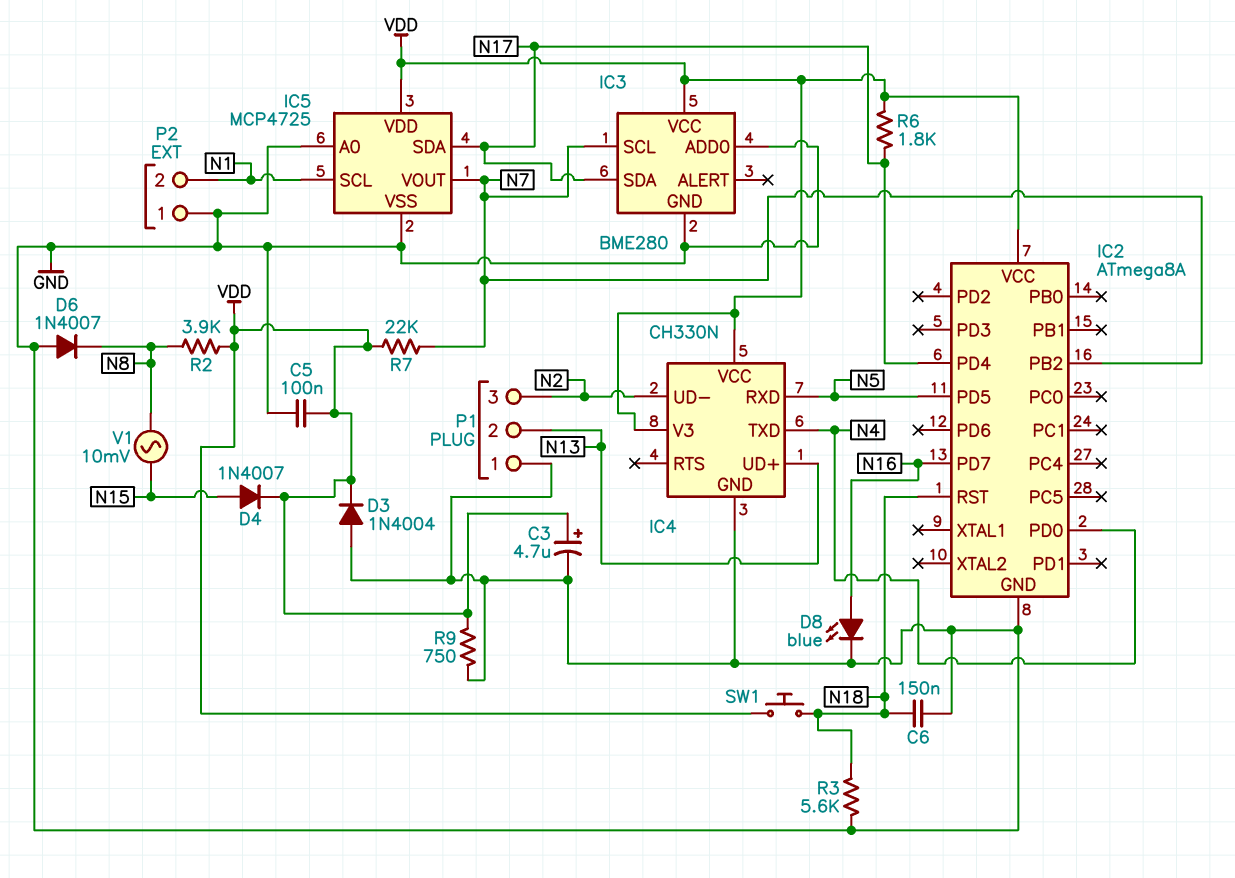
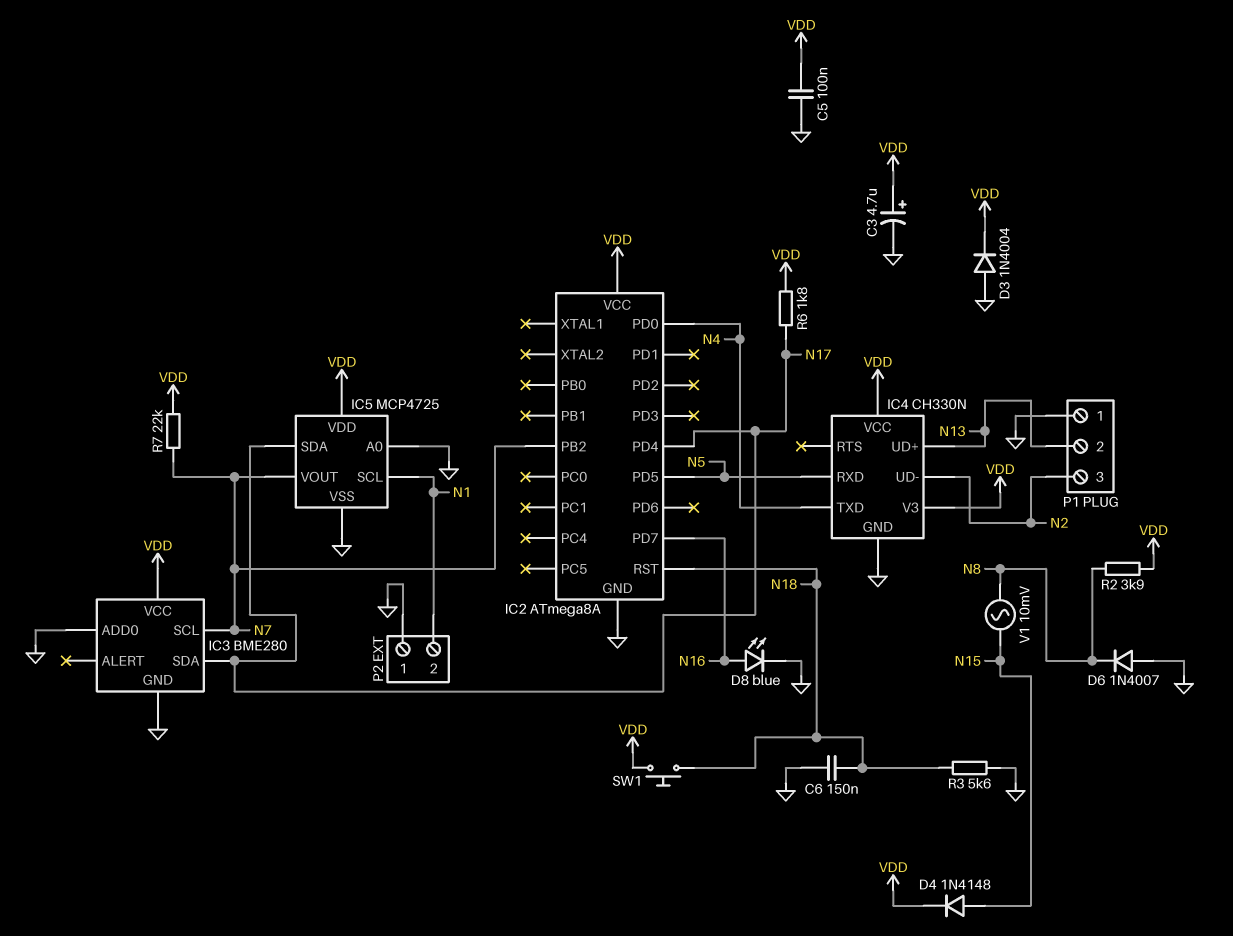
D4: diode 1N4007 (A N15, K VDD) -> diode 1N4148 (A N15, K VDD)
R9: 750 (GND, VDD) -> none

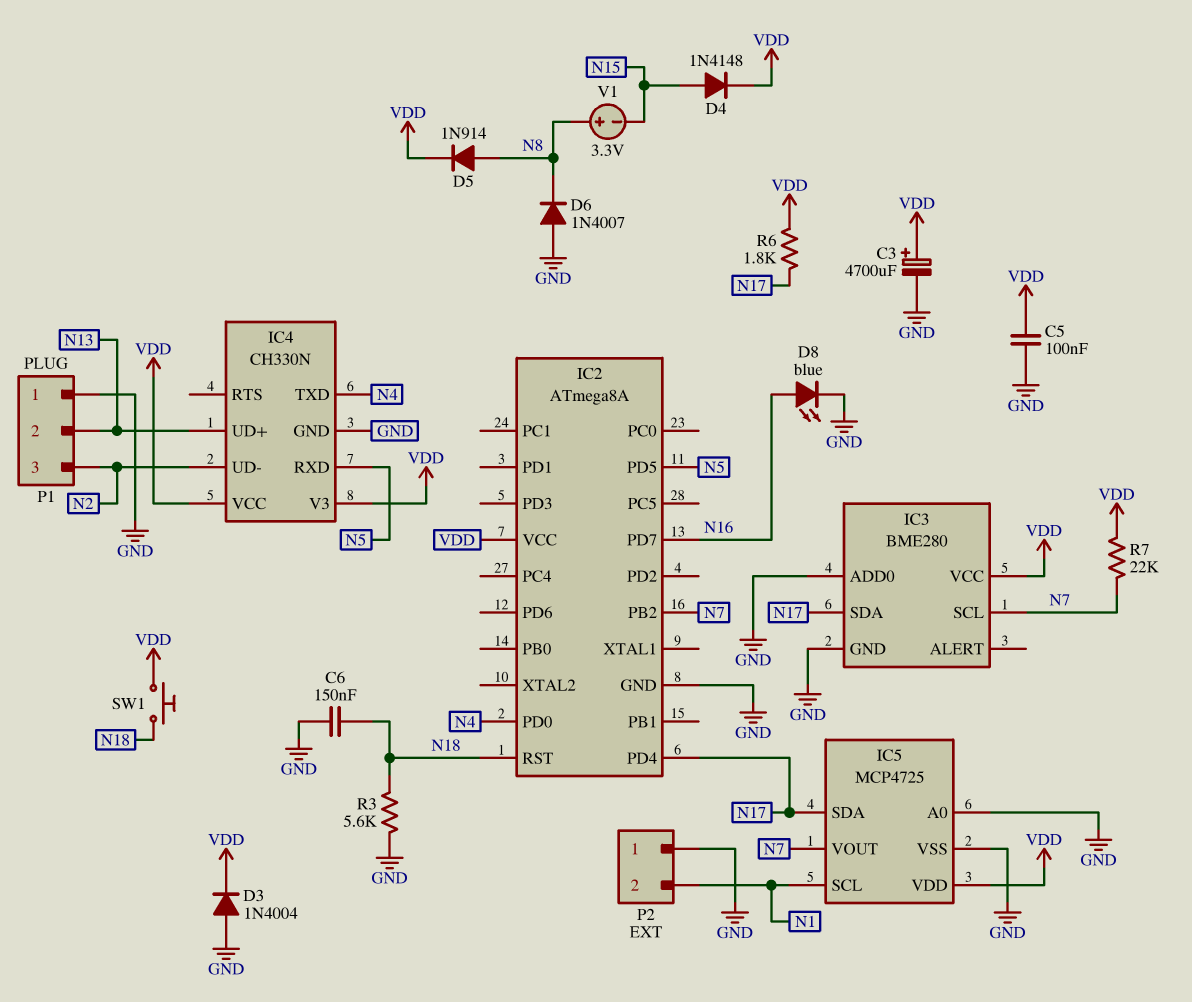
C3: 4.7uF (plus VDD, minus GND) -> 4700uF (plus VDD, minus GND)
D5: none -> diode 1N914 (A N8, K VDD)
R2: 3.9k (N8, VDD) -> none
V1: AC 10mV (N8, N15) -> 3.3V (plus N8, minus N15)

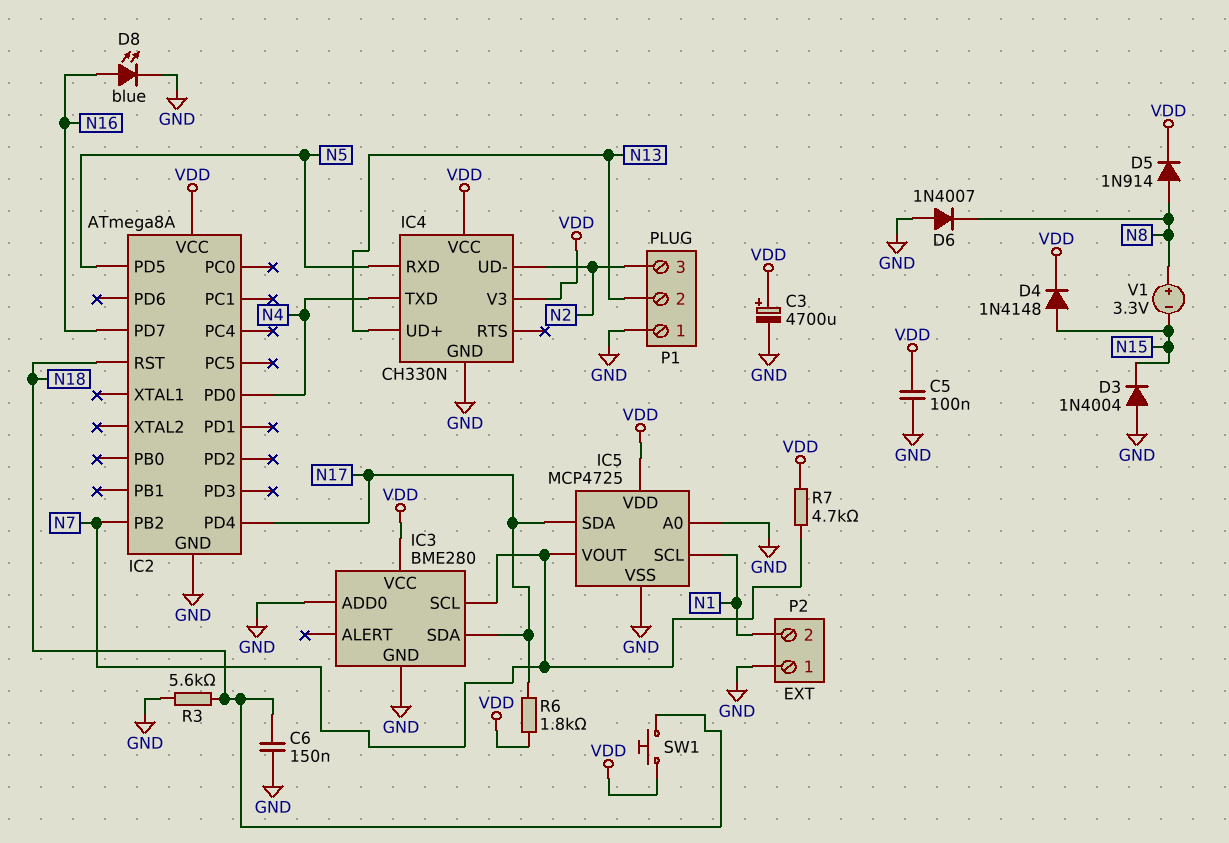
D3: diode 1N4004 (A GND, K VDD) -> diode 1N4004 (A GND, K N15)
R7: 22k (N7, VDD) -> 4.7k (N7, VDD)

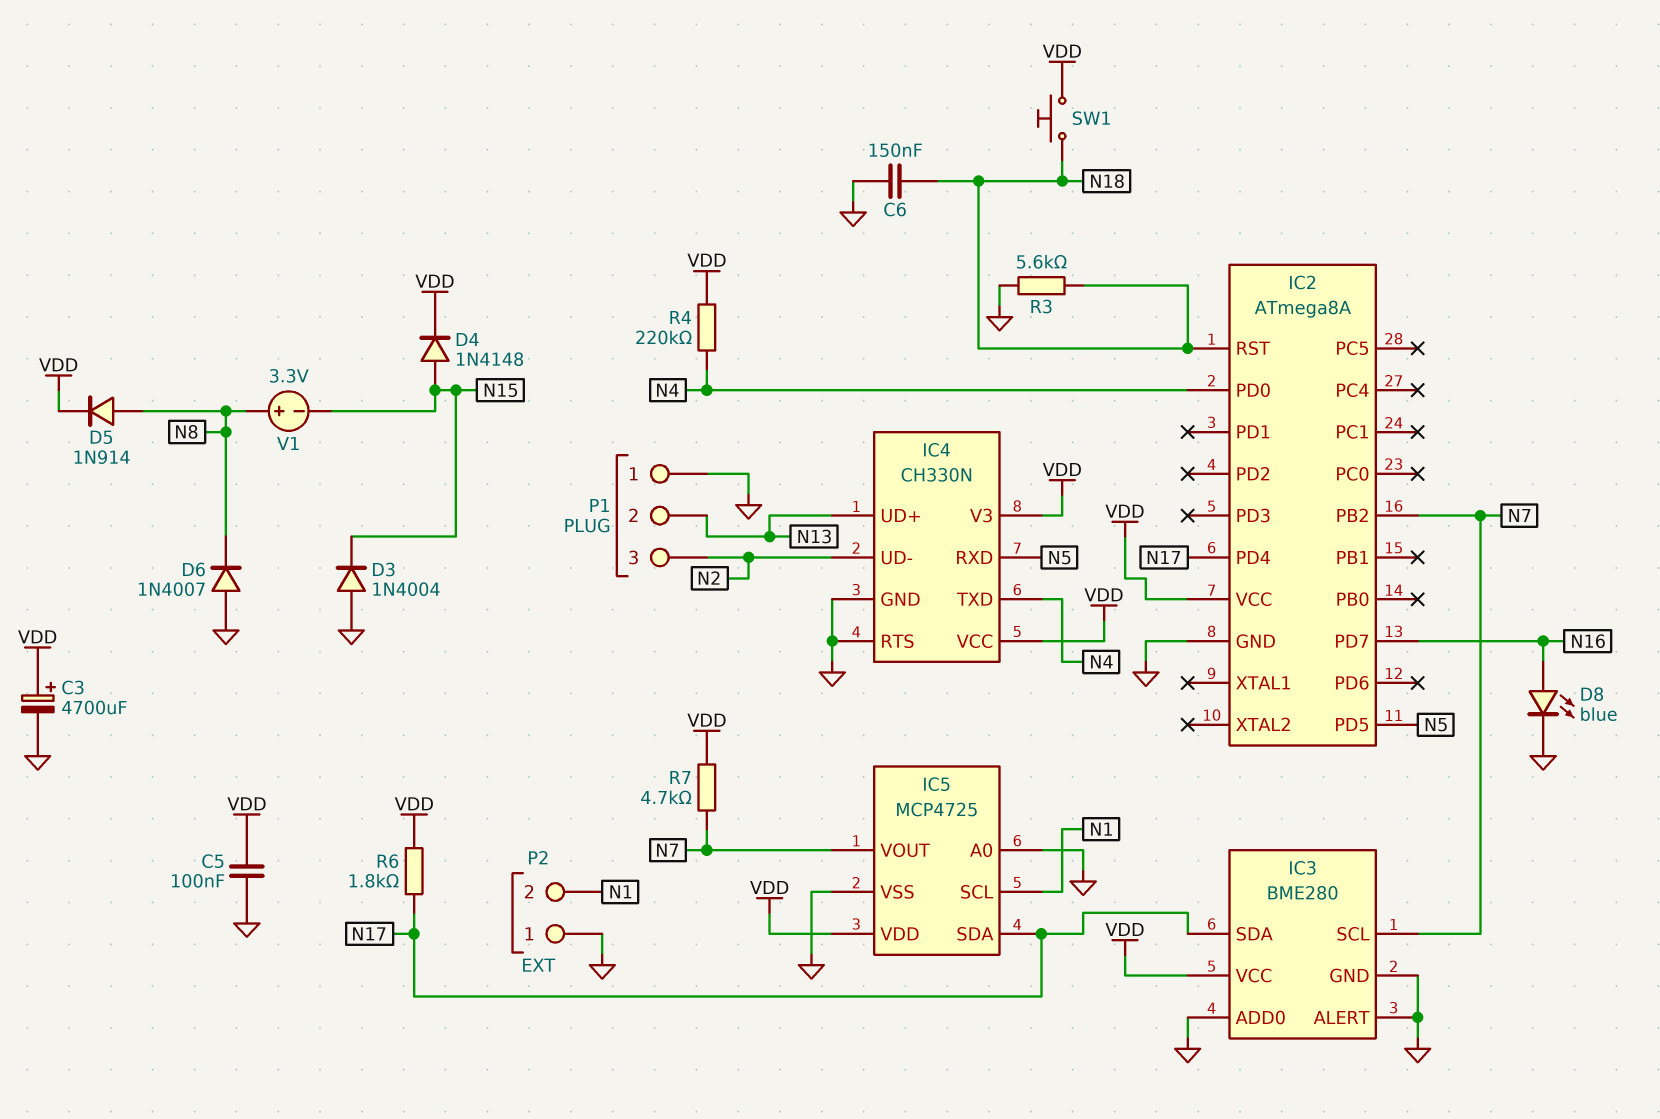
IC3 pin ALERT: none -> GND
IC4 pin RTS: none -> GND
R4: none -> 220k (N4, VDD)

